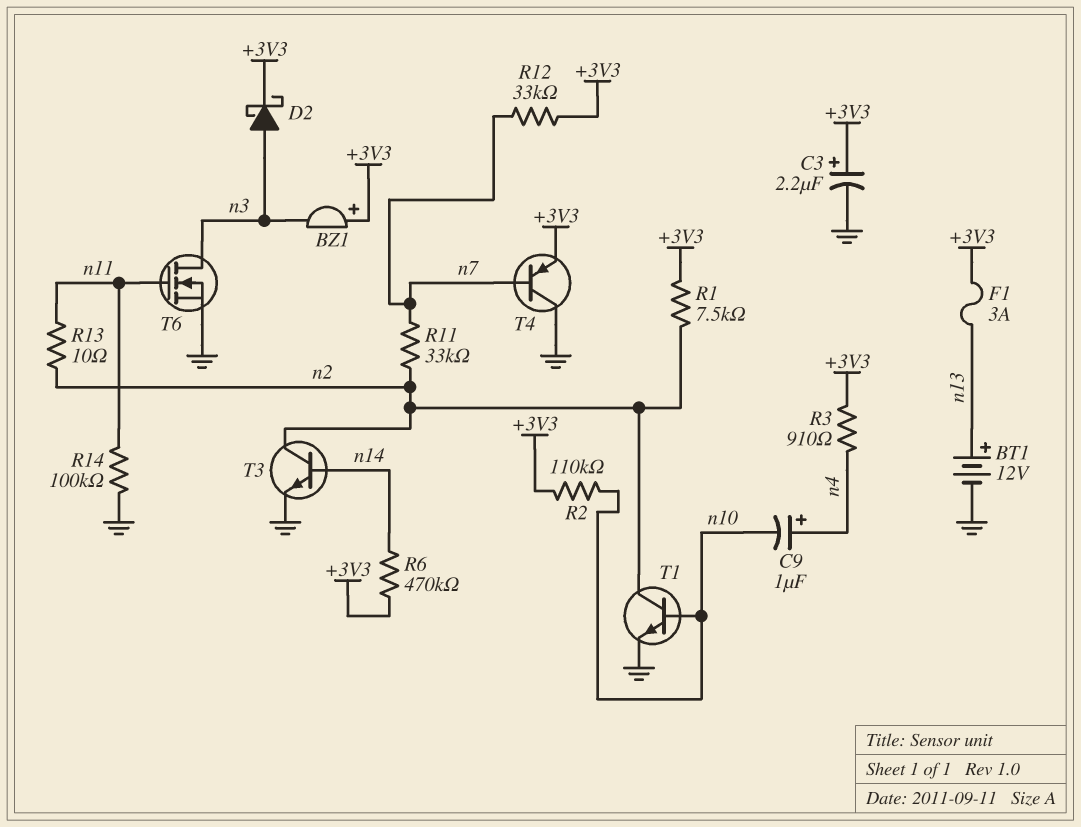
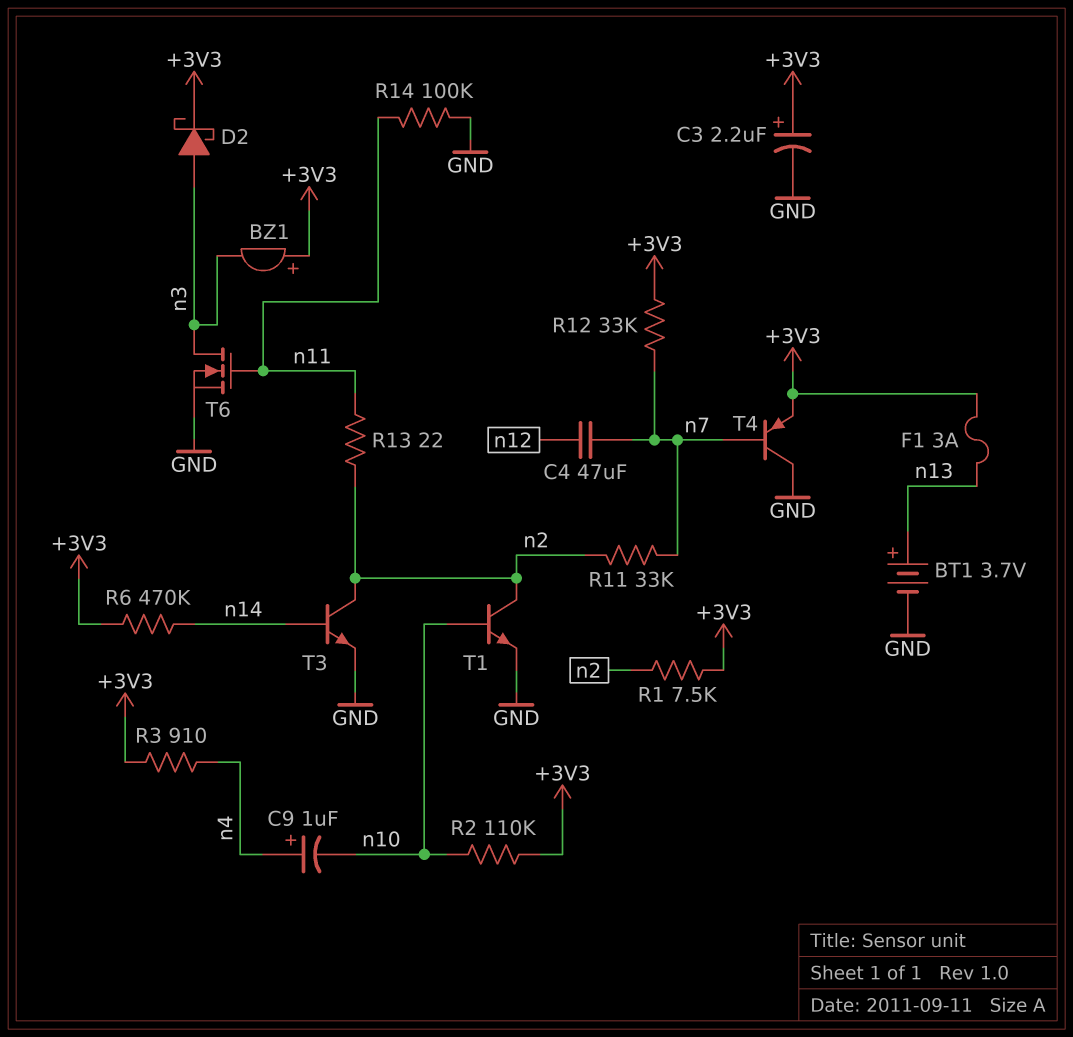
BT1: 12V (plus n13, minus GND) -> 3.7V (plus n13, minus GND)
C4: none -> 47uF (n7, n12)
R13: 10 (n2, n11) -> 22 (n2, n11)

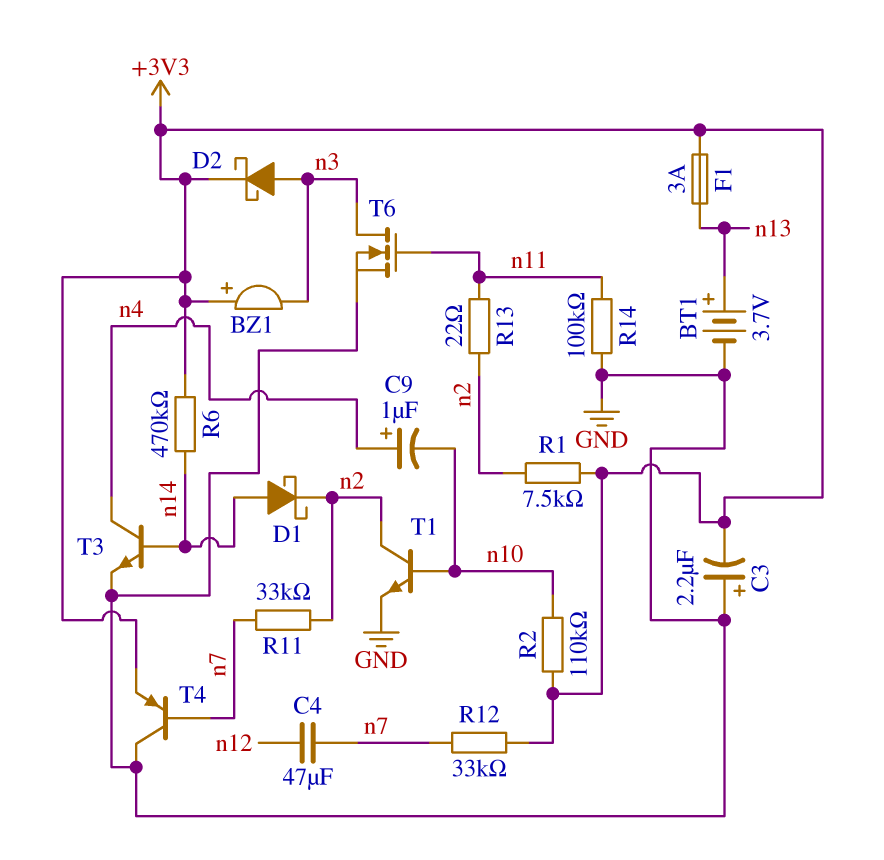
C3: 2.2uF (plus +3V3, minus GND) -> 2.2uF (plus GND, minus +3V3)
D1: none -> schottky (A n14, K n2)
R3: 910 (+3V3, n4) -> none
T3: NPN (B n14, C n2, E GND) -> NPN (B n14, C n4, E GND)

